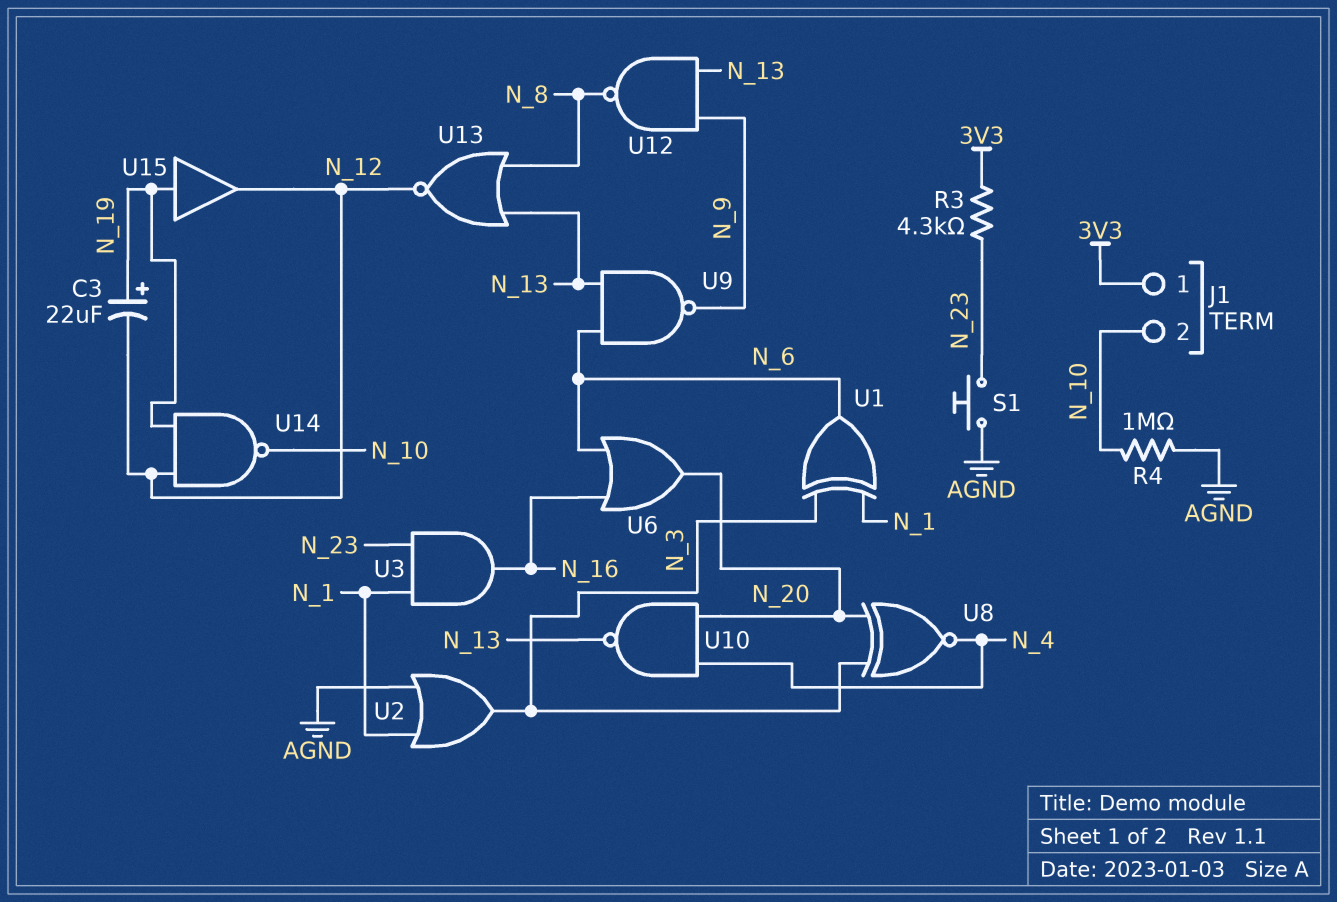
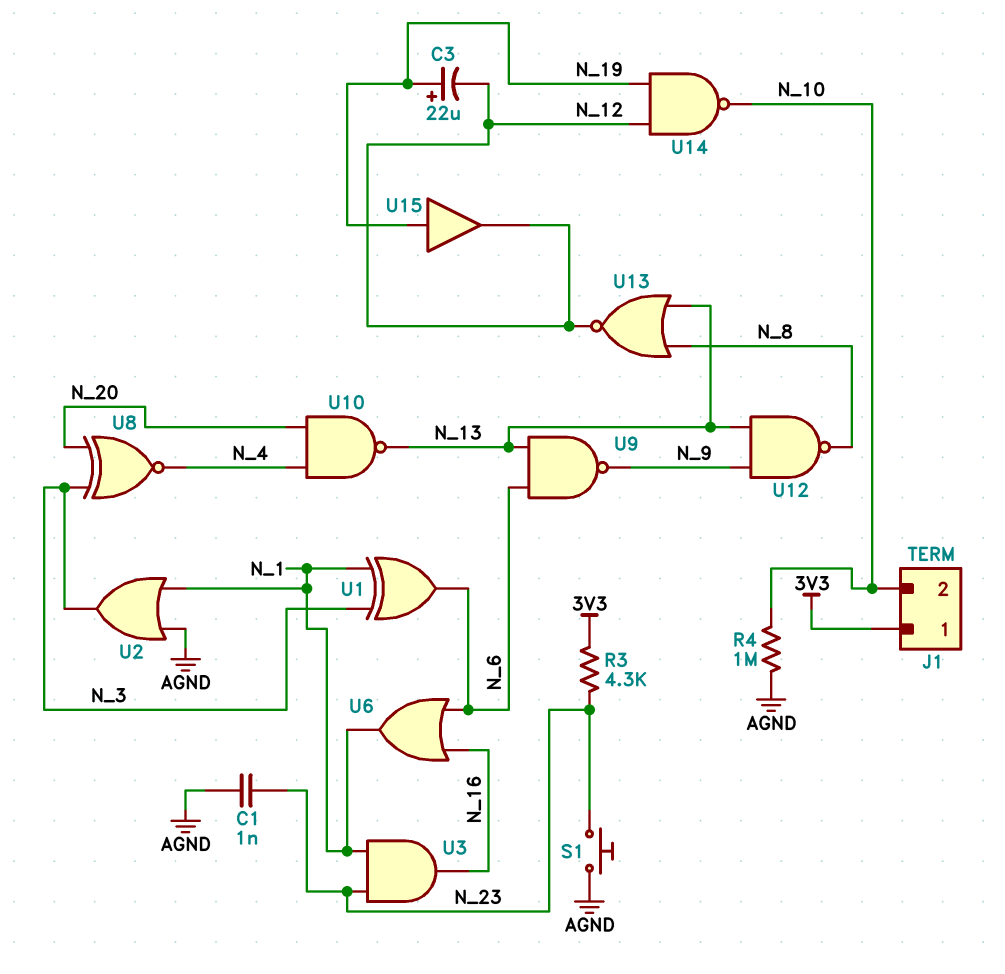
C1: none -> 1nF (AGND, N_23)
U6: OR (in N_6, in N_16, out N_20) -> OR (in N_6, in N_16, out N_1)

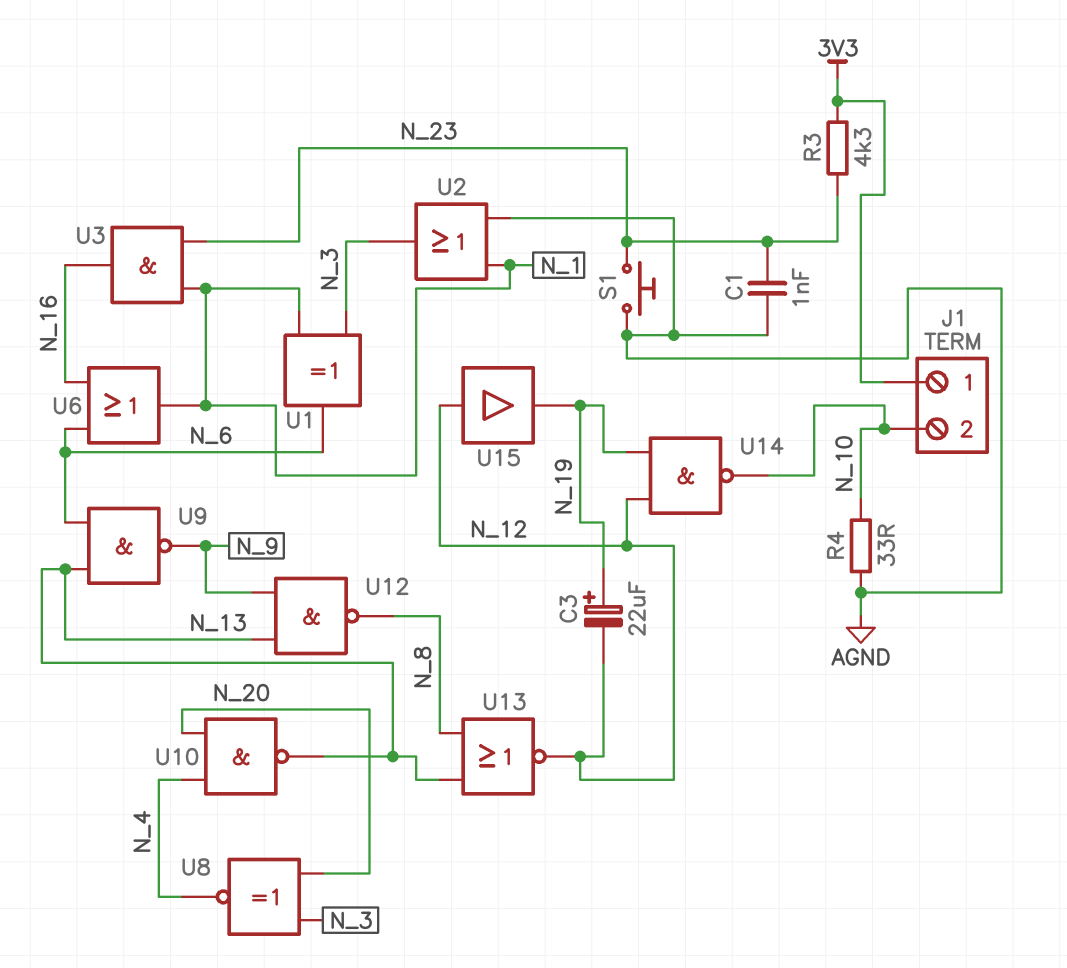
R4: 1M (AGND, N_10) -> 33 (AGND, N_10)
U15: buffer (in N_19, out N_12) -> buffer (in N_12, out N_19)

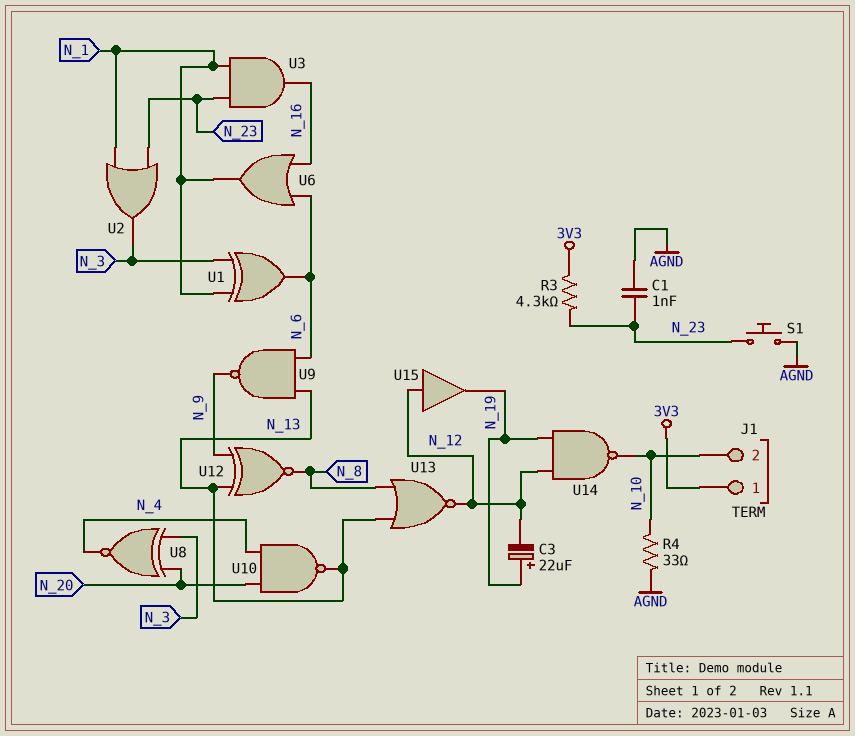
U2: OR (in AGND, in N_1, out N_3) -> OR (in N_1, in N_23, out N_3)
U12: NAND (in N_9, in N_13, out N_8) -> XNOR (in N_9, in N_13, out N_8)

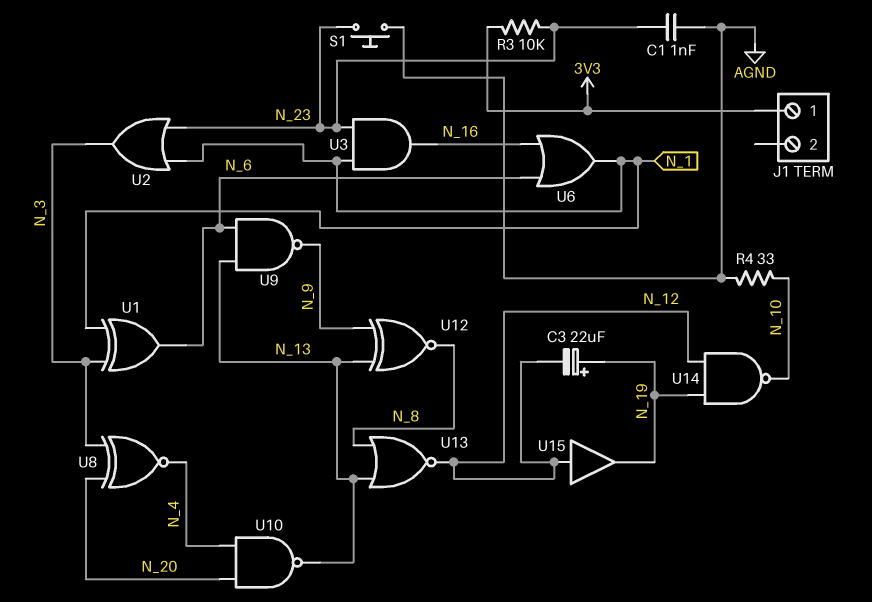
J1 pin 2: N_10 -> none
R3: 4.3k (3V3, N_23) -> 10k (3V3, N_23)

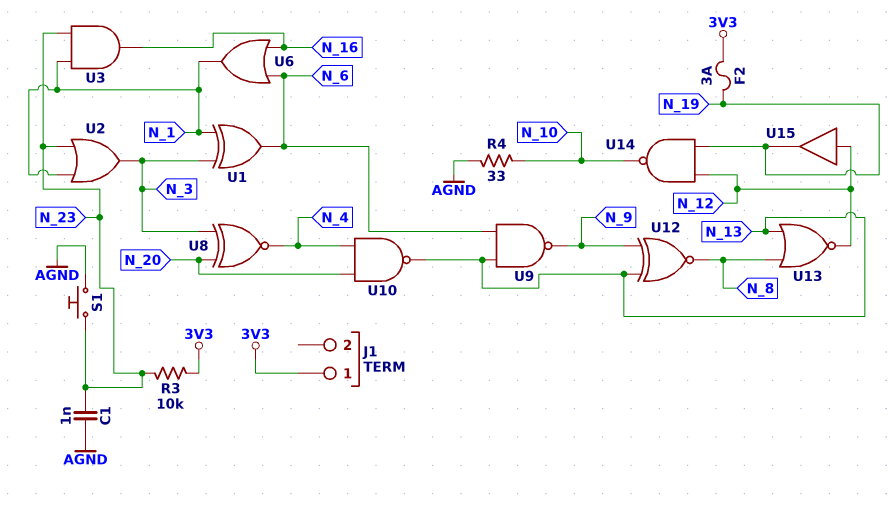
C3: 22uF (plus N_19, minus N_12) -> none
F2: none -> 3A (3V3, N_19)

